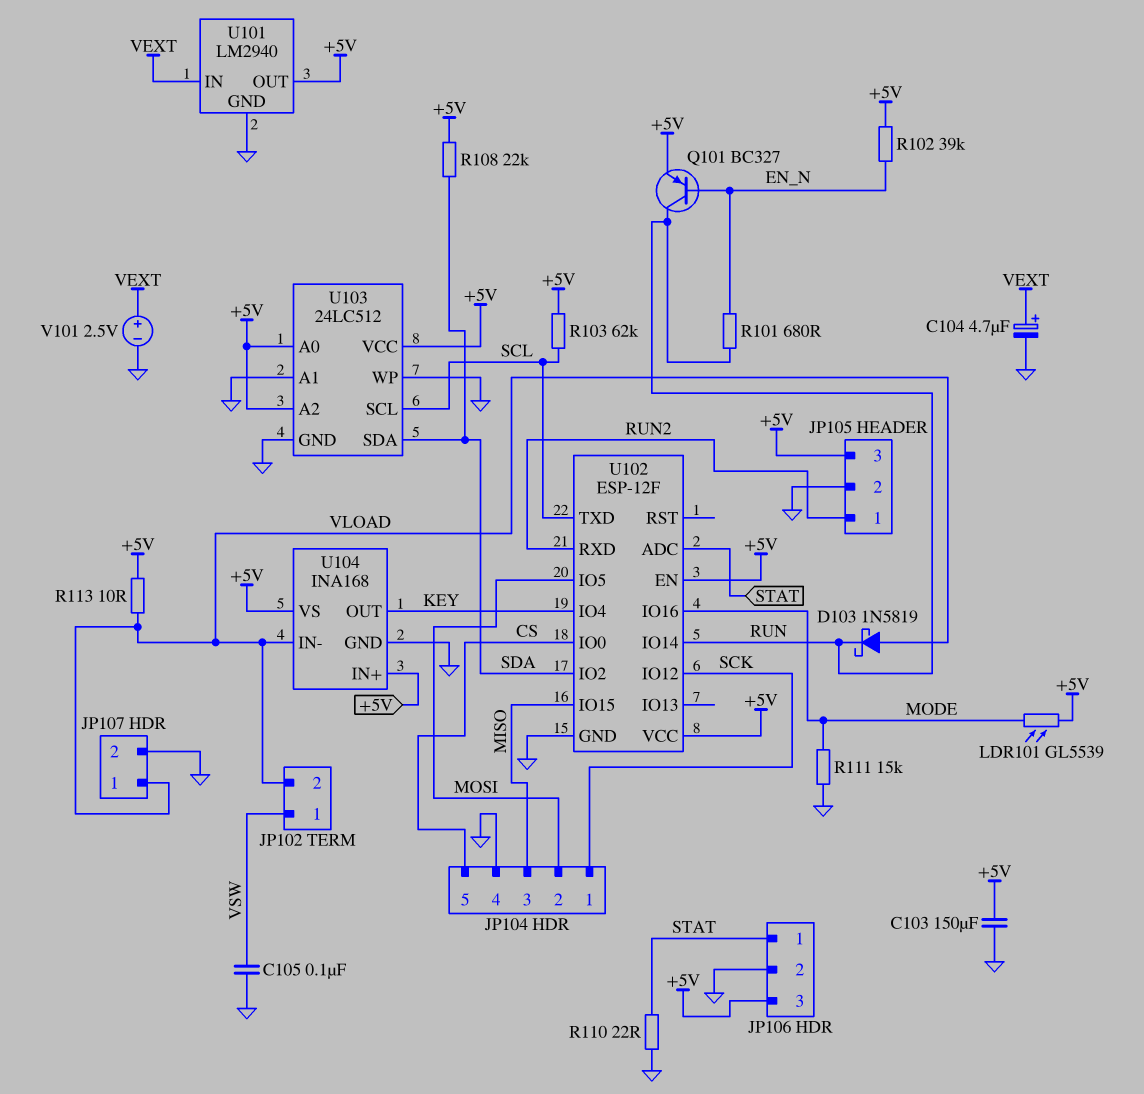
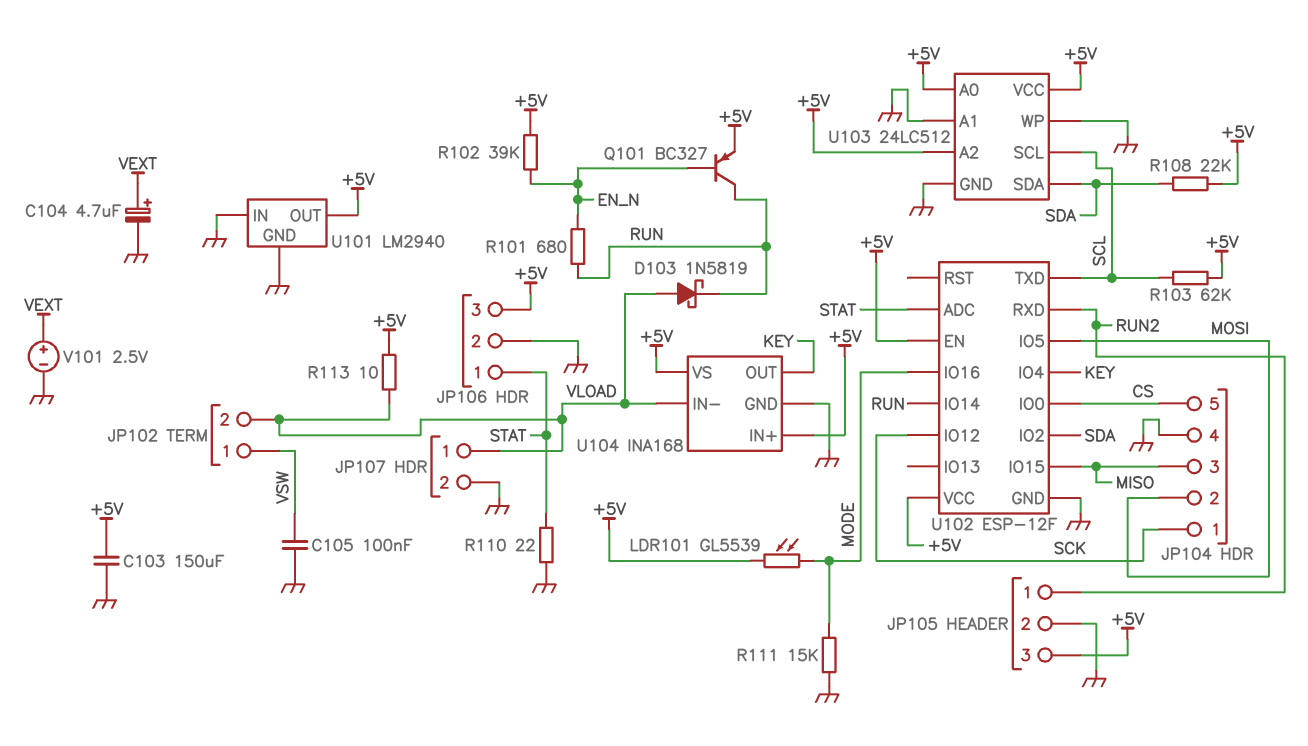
U101 pin IN: VEXT -> GND

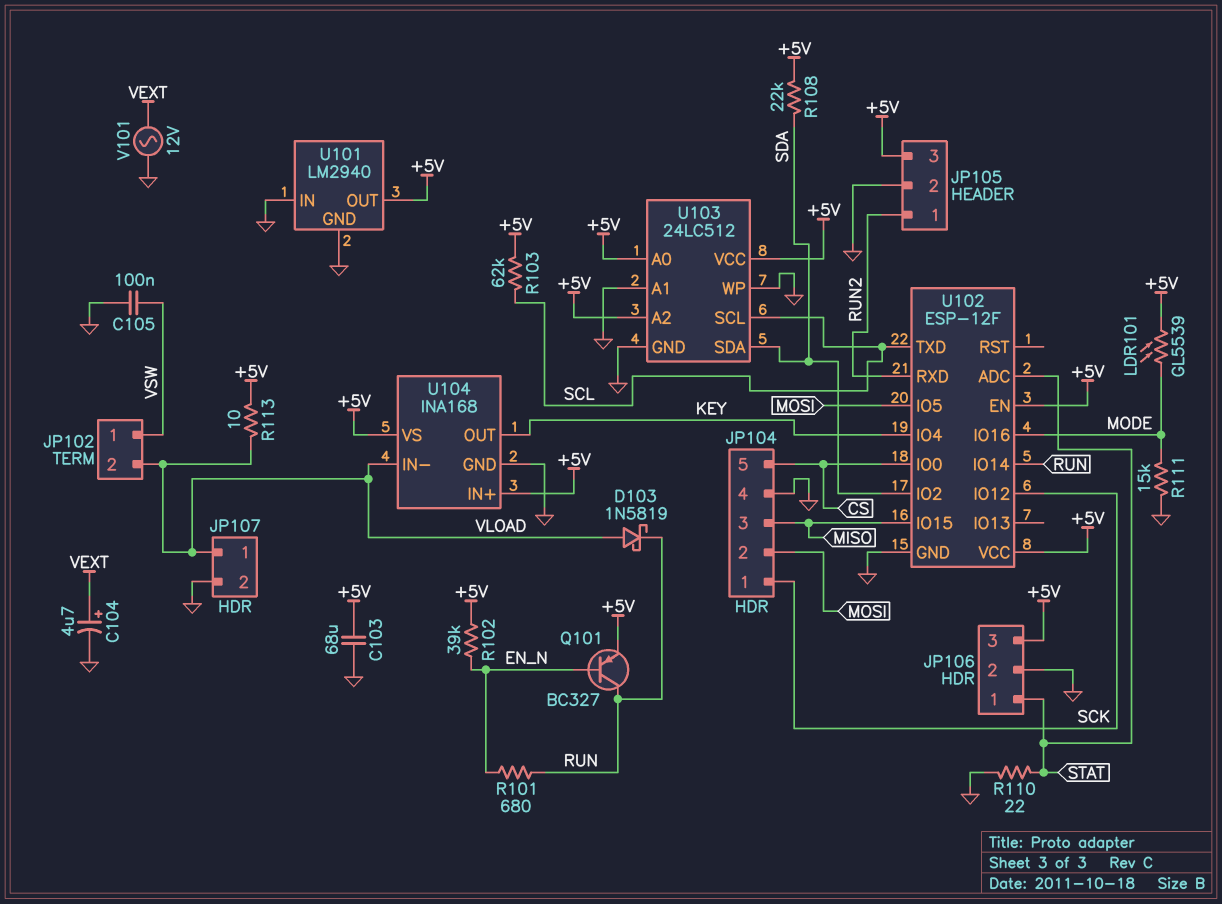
C103: 150uF (+5V, GND) -> 68uF (+5V, GND)
V101: 2.5V (plus VEXT, minus GND) -> AC 12V (GND, VEXT)

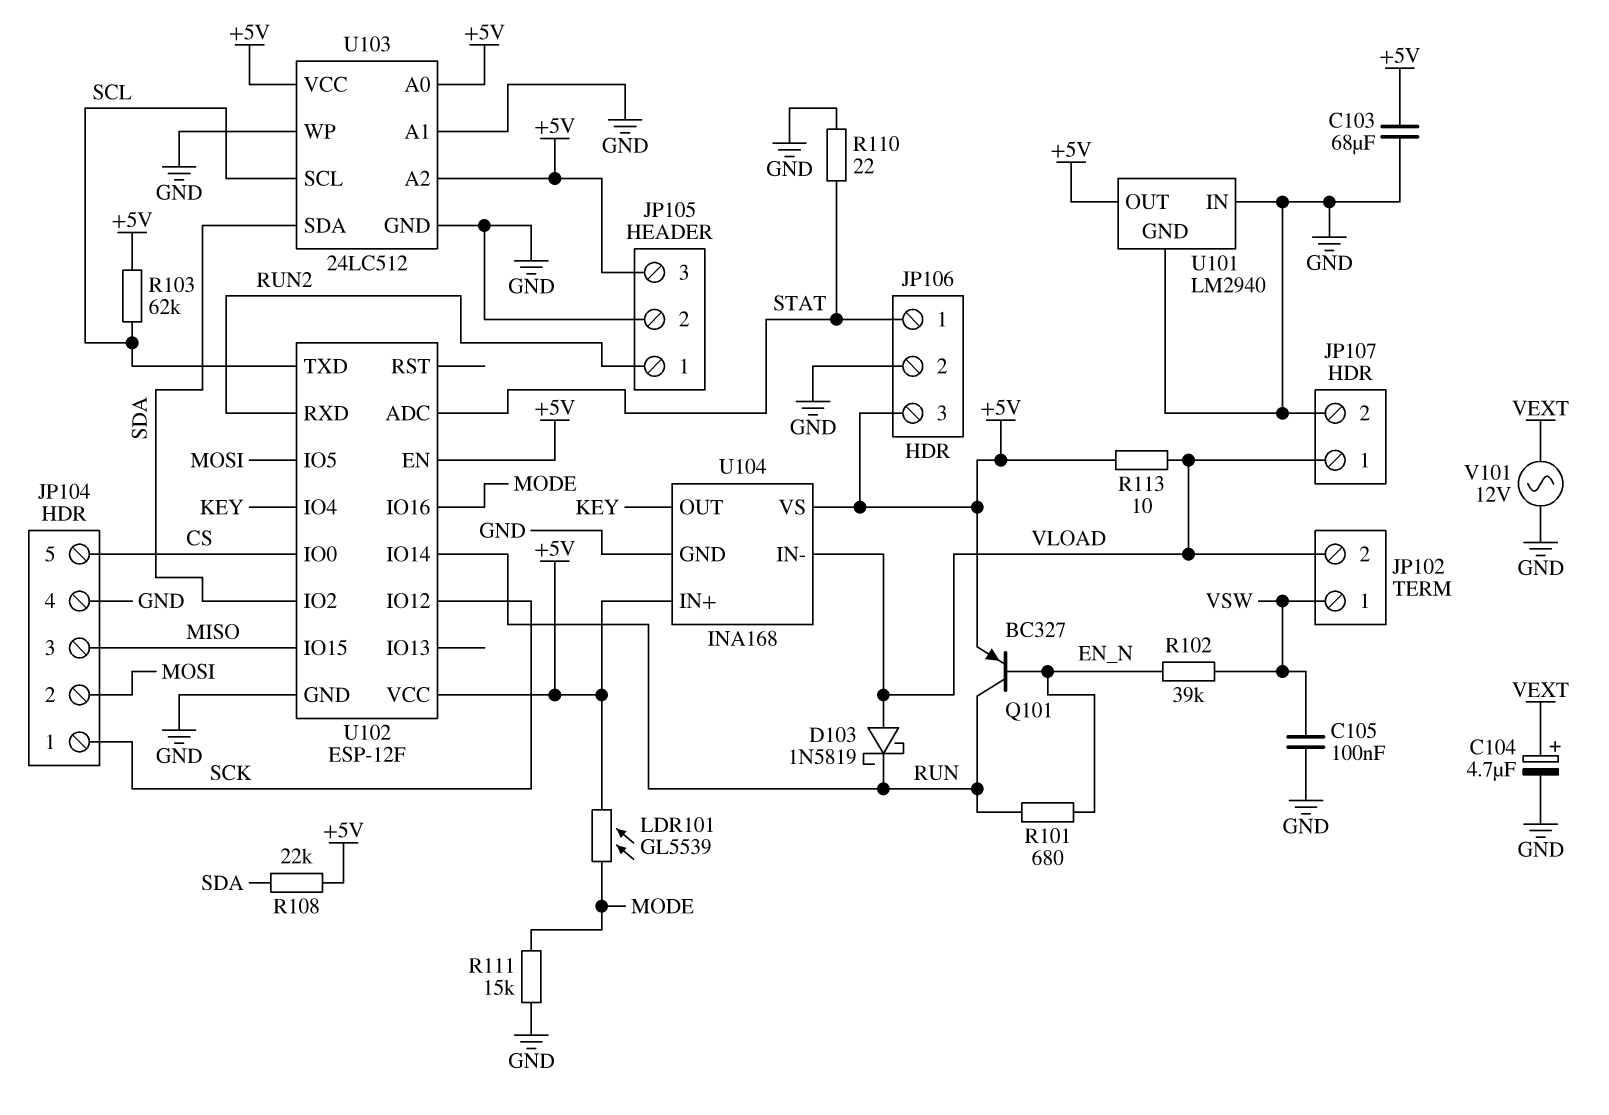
R102: 39k (+5V, EN_N) -> 39k (EN_N, VSW)

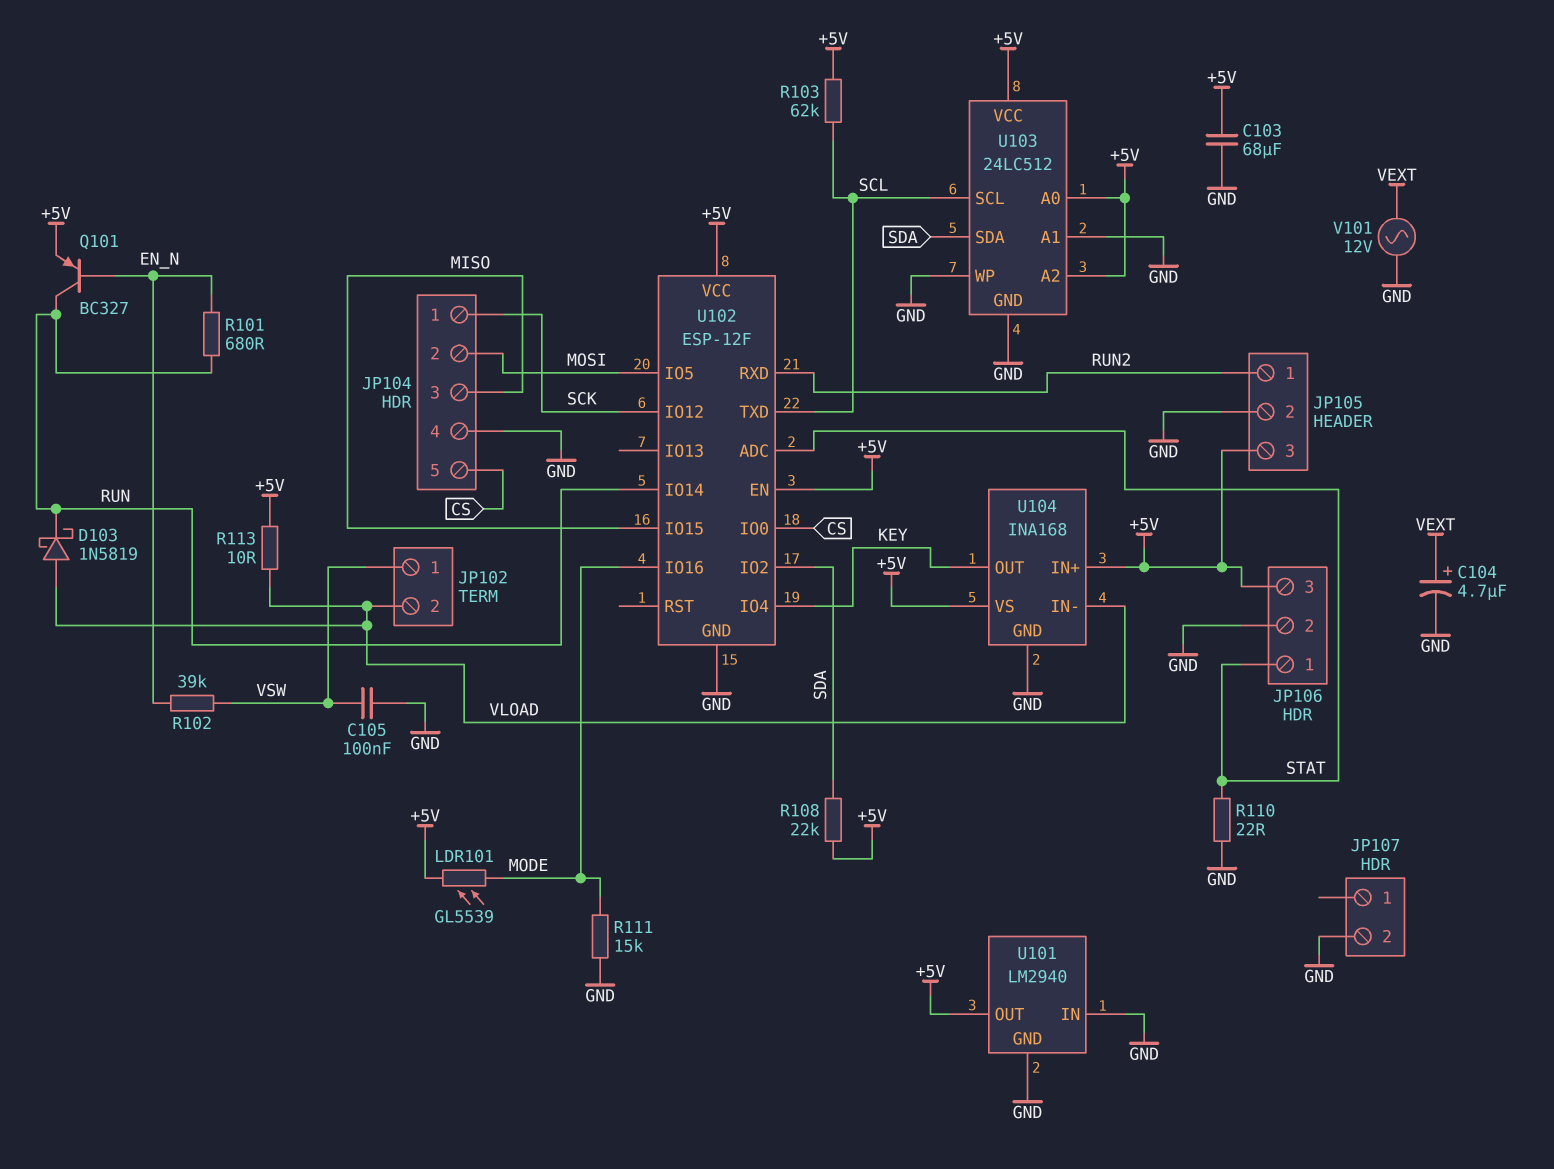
JP107 pin 1: VLOAD -> none

